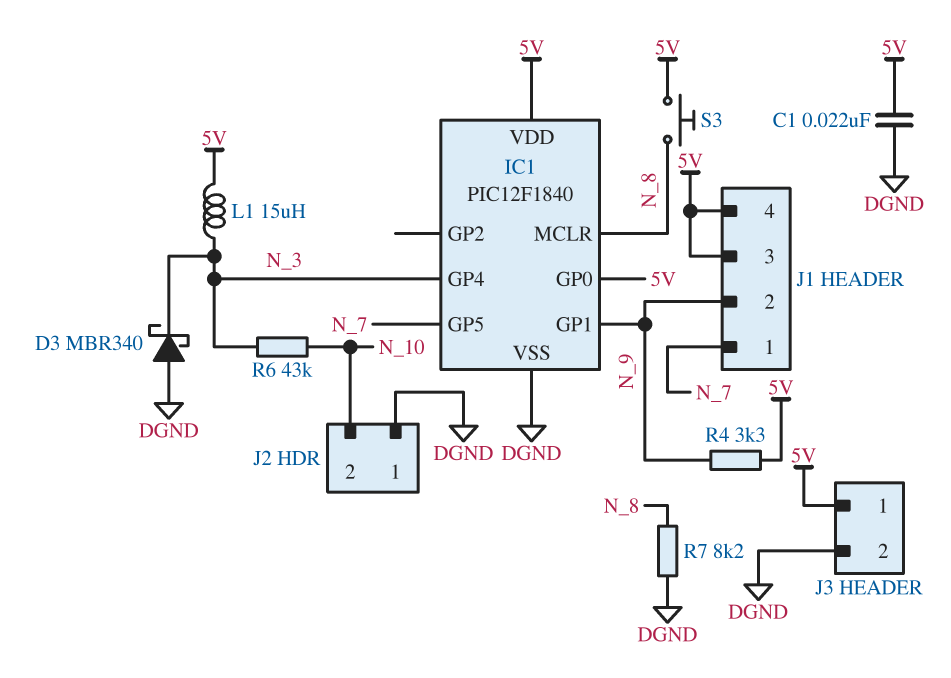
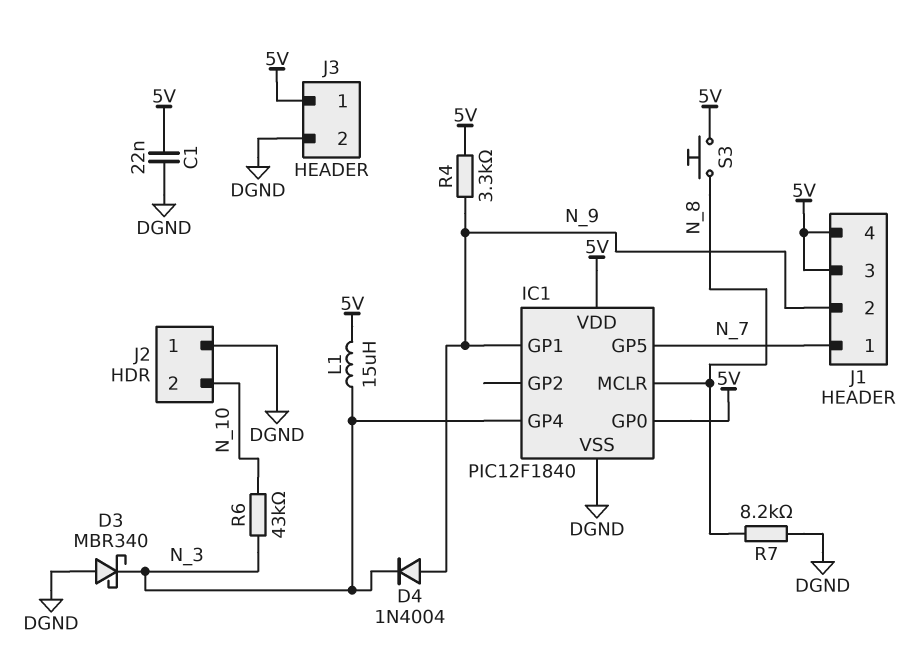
D4: none -> diode 1N4004 (A N_9, K N_3)

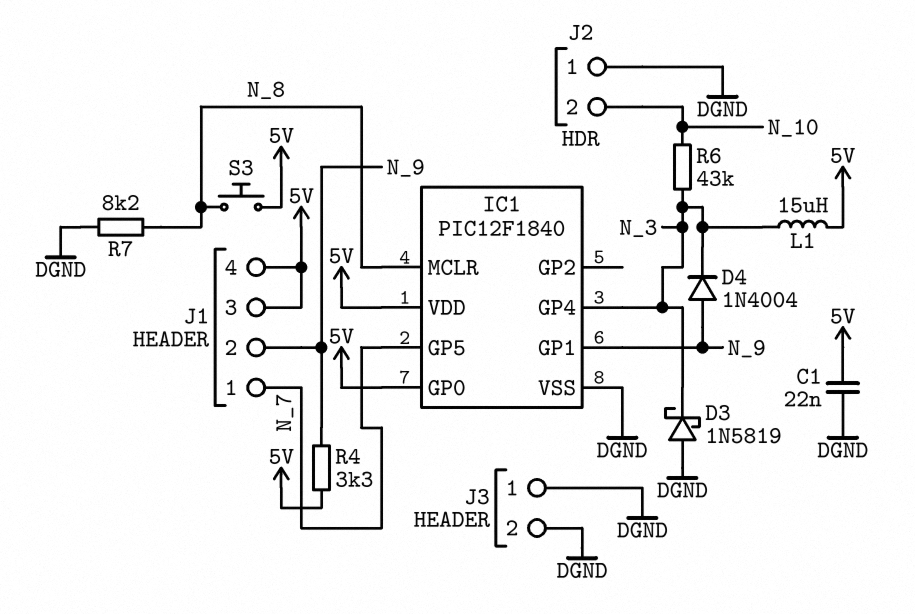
D3: schottky MBR340 (A DGND, K N_3) -> schottky 1N5819 (A DGND, K N_3)
J3 pin 1: 5V -> DGND

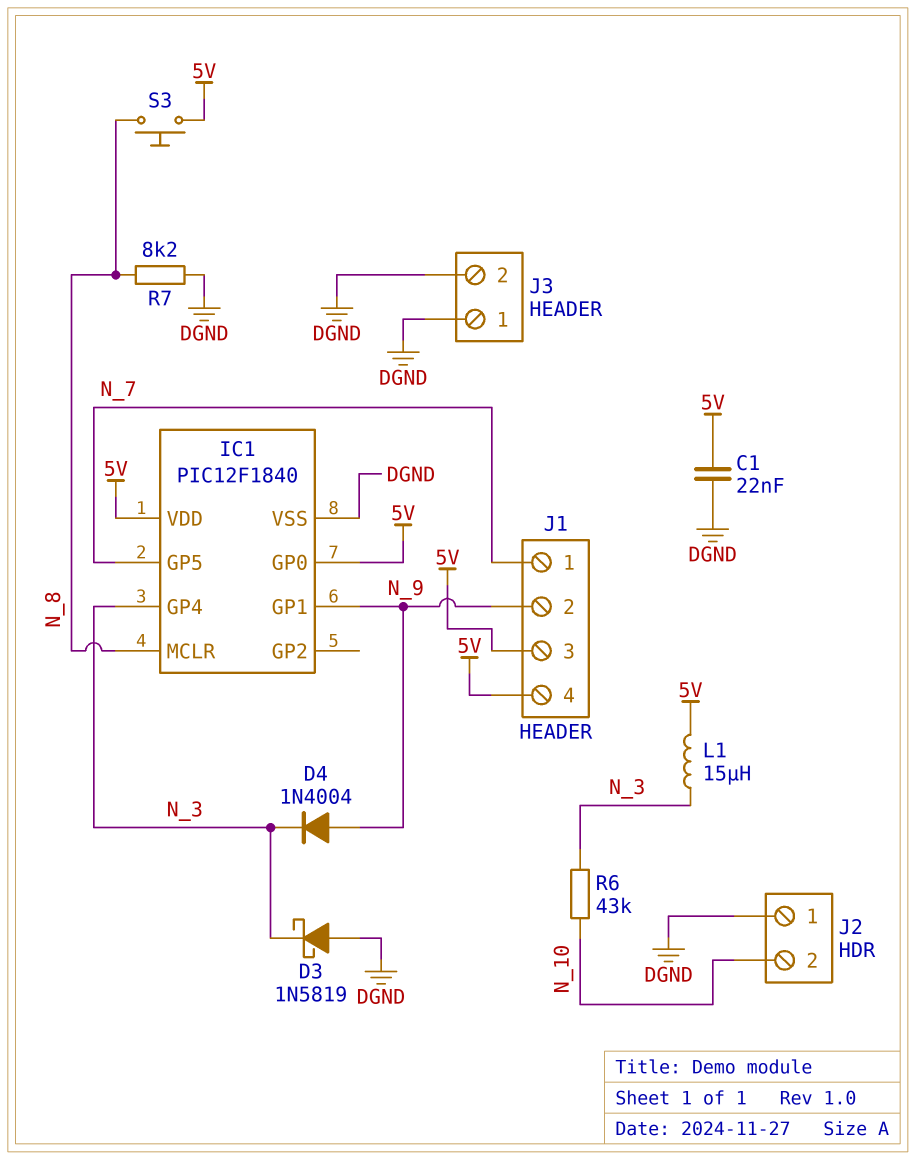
R4: 3.3k (5V, N_9) -> none

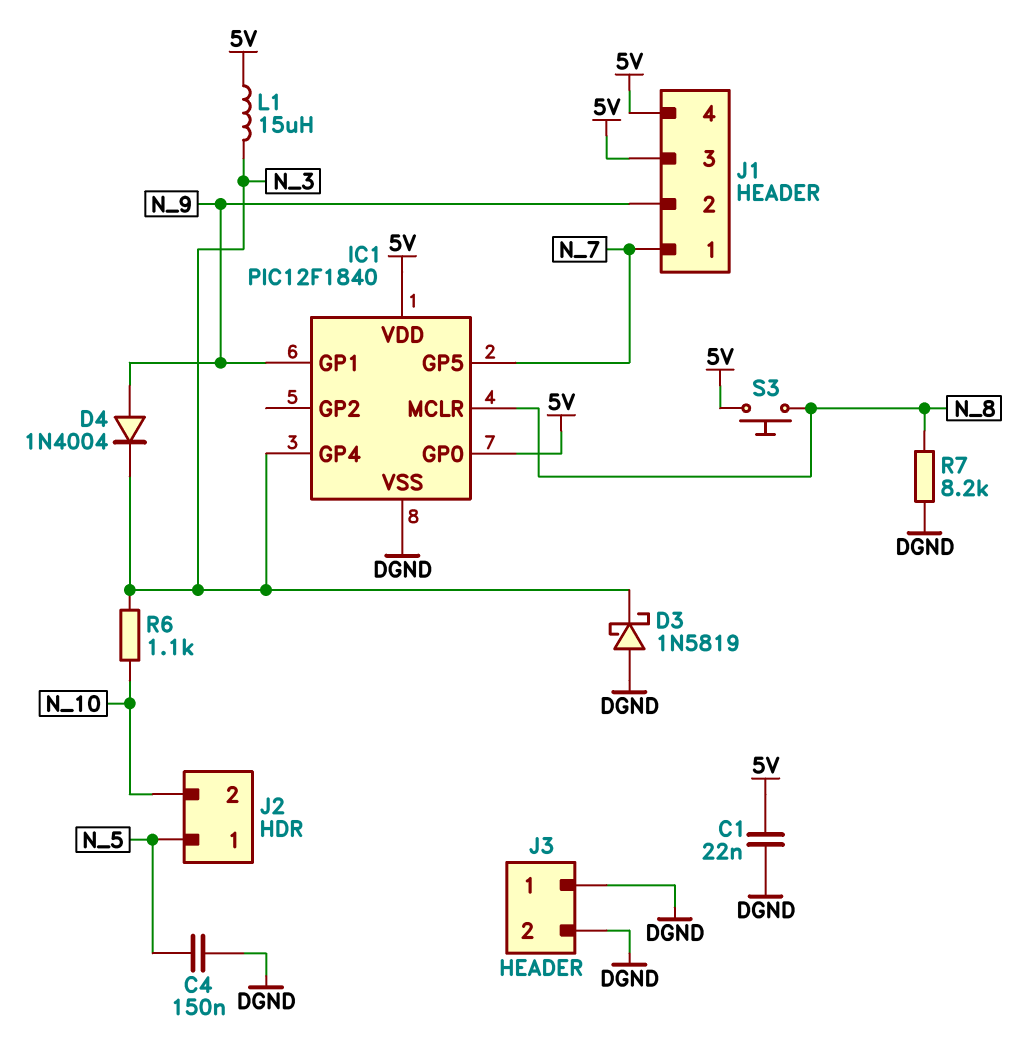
C4: none -> 150nF (DGND, N_5)
J2 pin 1: DGND -> N_5
R6: 43k (N_3, N_10) -> 1.1k (N_3, N_10)

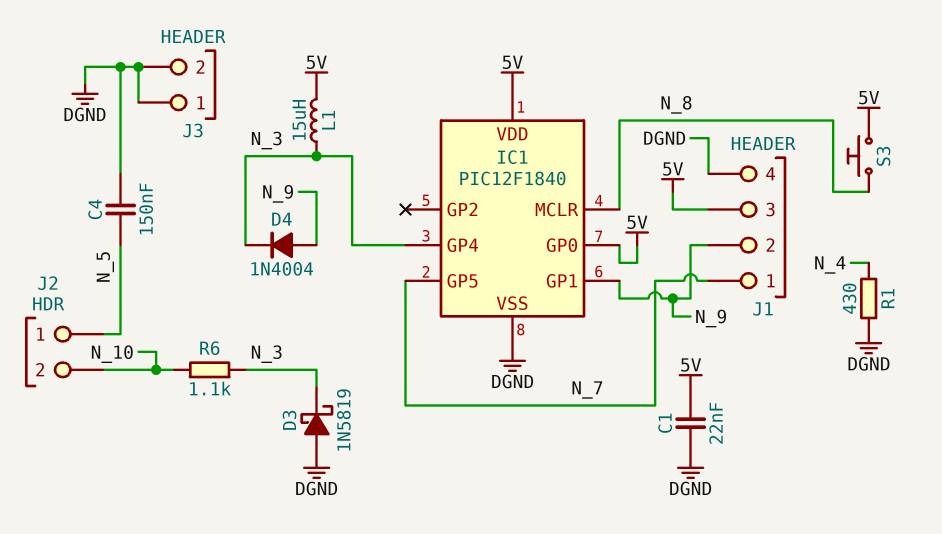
J1 pin 4: 5V -> DGND
R1: none -> 430 (DGND, N_4)
R7: 8.2k (DGND, N_8) -> none

